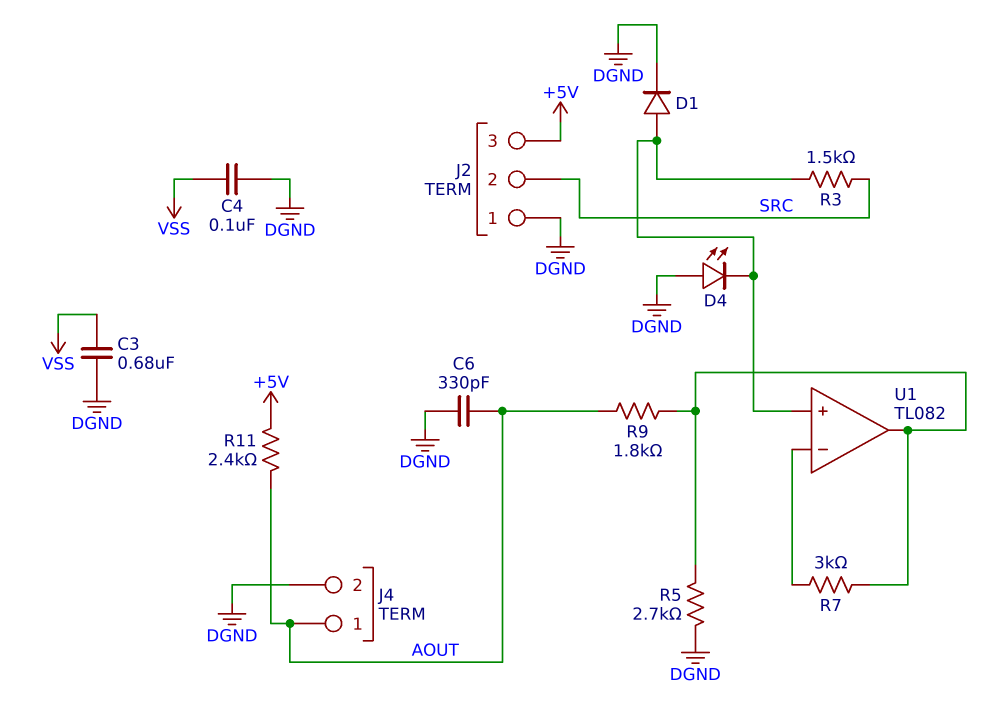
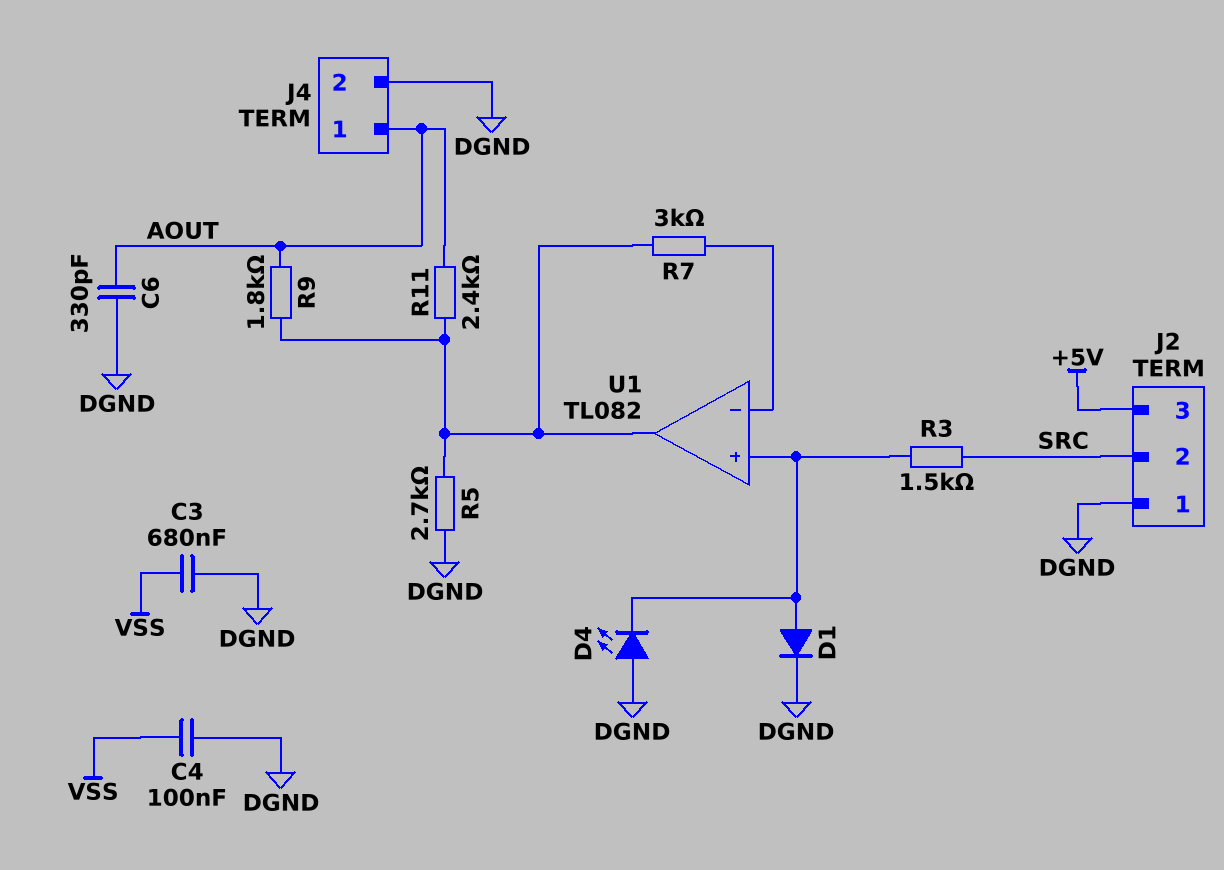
R11: 2.4k (+5V, AOUT) -> 2.4k (AOUT, U1/out)

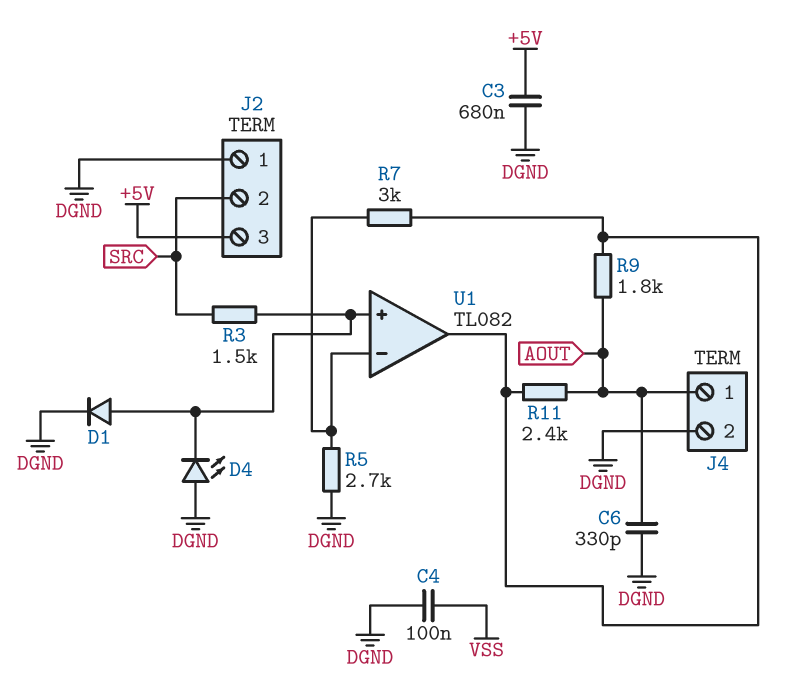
C3: 680nF (DGND, VSS) -> 680nF (+5V, DGND)
R5: 2.7k (DGND, U1/out) -> 2.7k (DGND, U1/in-)

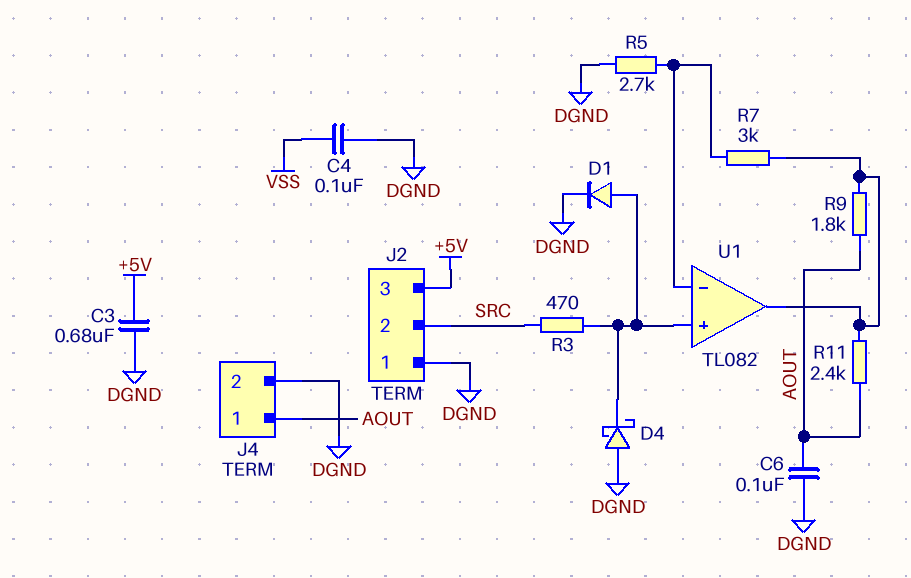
C6: 330pF (AOUT, DGND) -> 100nF (AOUT, DGND)
D4: LED (A DGND, K U1/in+) -> schottky (A DGND, K U1/in+)
R3: 1.5k (SRC, U1/in+) -> 470 (SRC, U1/in+)

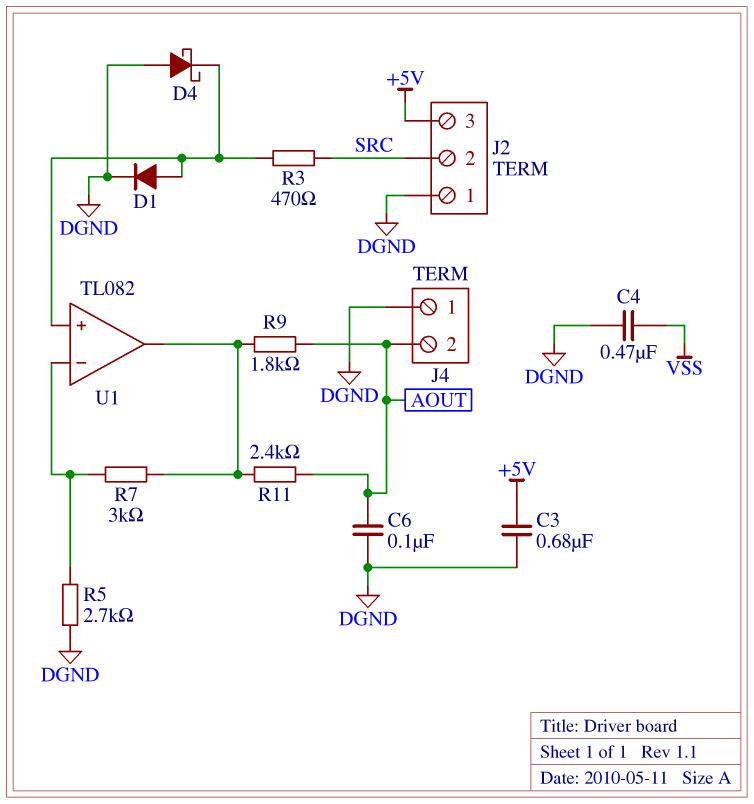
C4: 100nF (DGND, VSS) -> 470nF (DGND, VSS)
J4 pin 1: AOUT -> DGND
J4 pin 2: DGND -> AOUT

